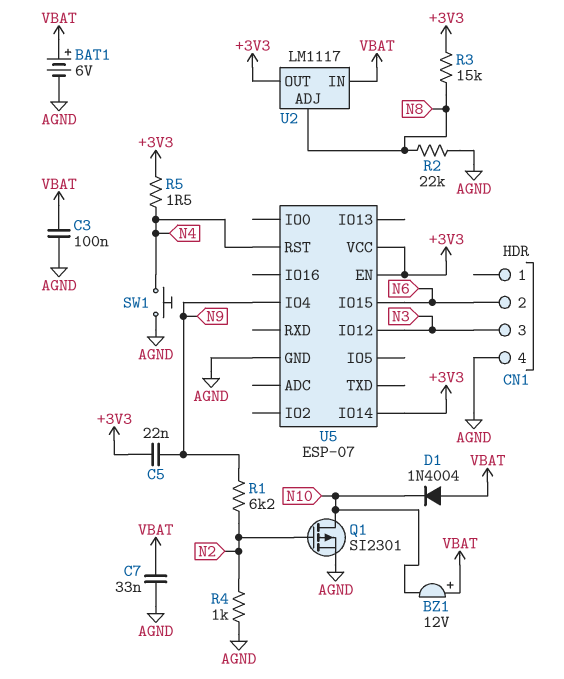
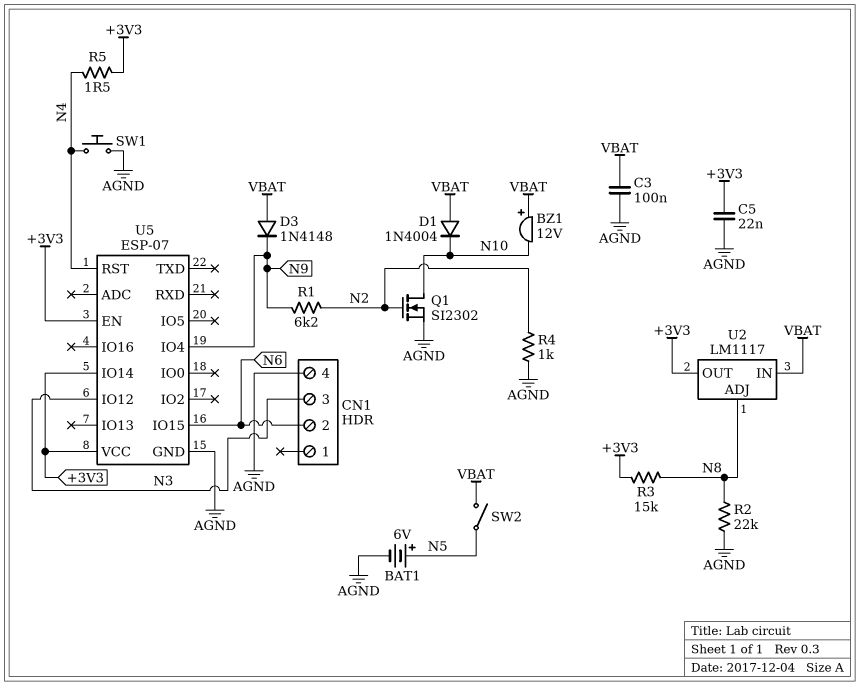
BAT1: 6V (plus VBAT, minus AGND) -> 6V (plus N5, minus AGND)
C5: 22nF (+3V3, N9) -> 22nF (+3V3, AGND)
C7: 33nF (AGND, VBAT) -> none
D3: none -> diode 1N4148 (A VBAT, K N9)
Q1: PMOS SI2301 (G N2, D N10, S AGND) -> NMOS SI2302 (G N2, D N10, S AGND)
SW2: none -> switch (N5, VBAT)

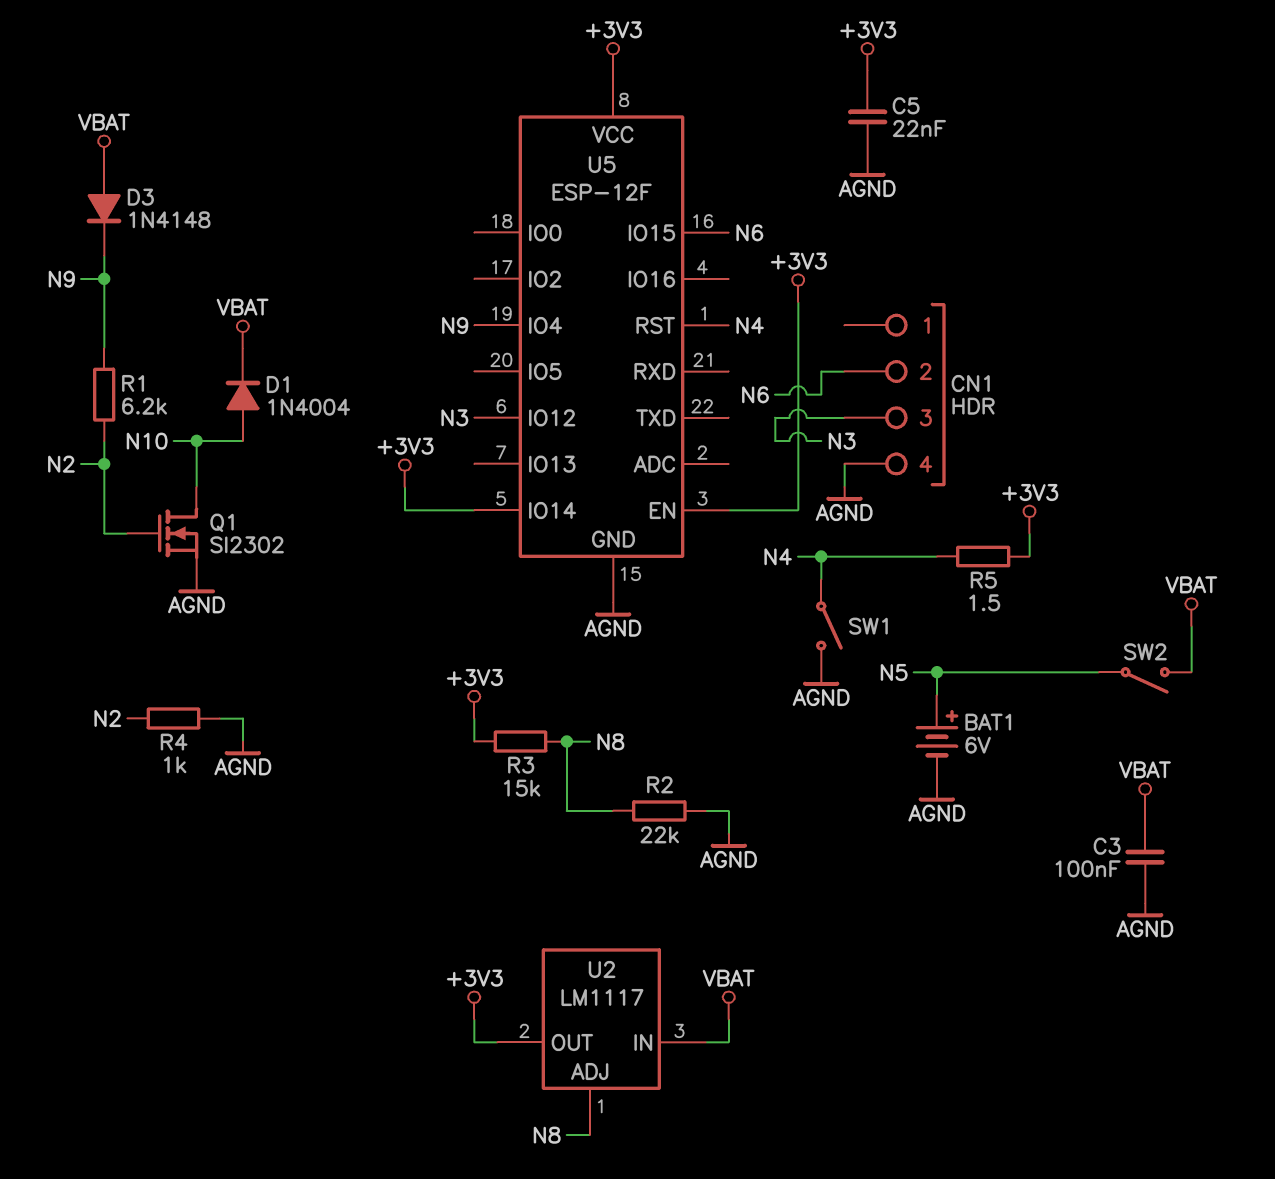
BZ1: buzzer 12V (plus VBAT, minus N10) -> none
D1: diode 1N4004 (A VBAT, K N10) -> diode 1N4004 (A N10, K VBAT)
SW1: button (AGND, N4) -> switch (AGND, N4)
U5: ESP-07 -> ESP-12F

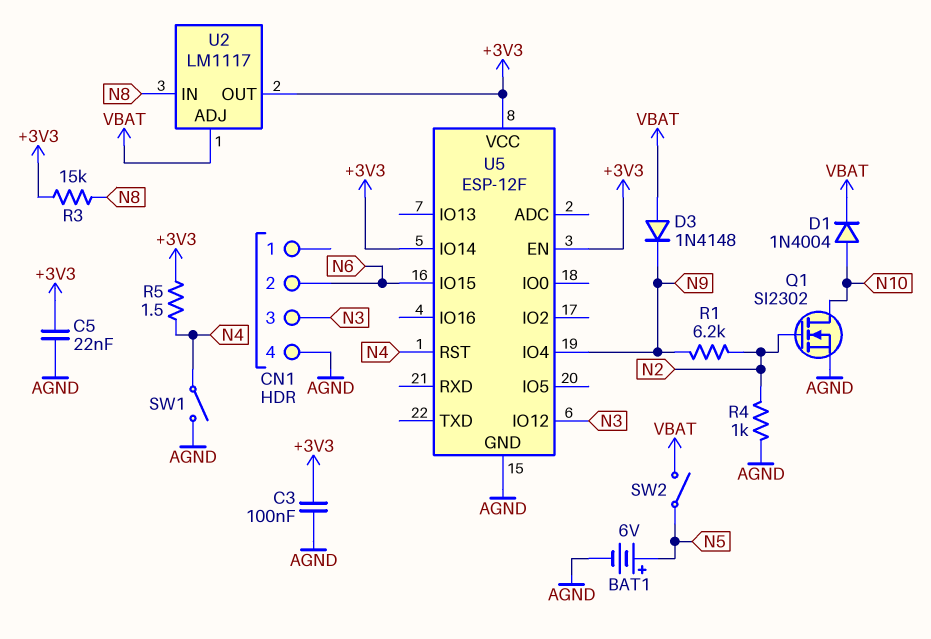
C3: 100nF (AGND, VBAT) -> 100nF (+3V3, AGND)
R2: 22k (AGND, N8) -> none
U2 pin ADJ: N8 -> VBAT
U2 pin IN: VBAT -> N8

